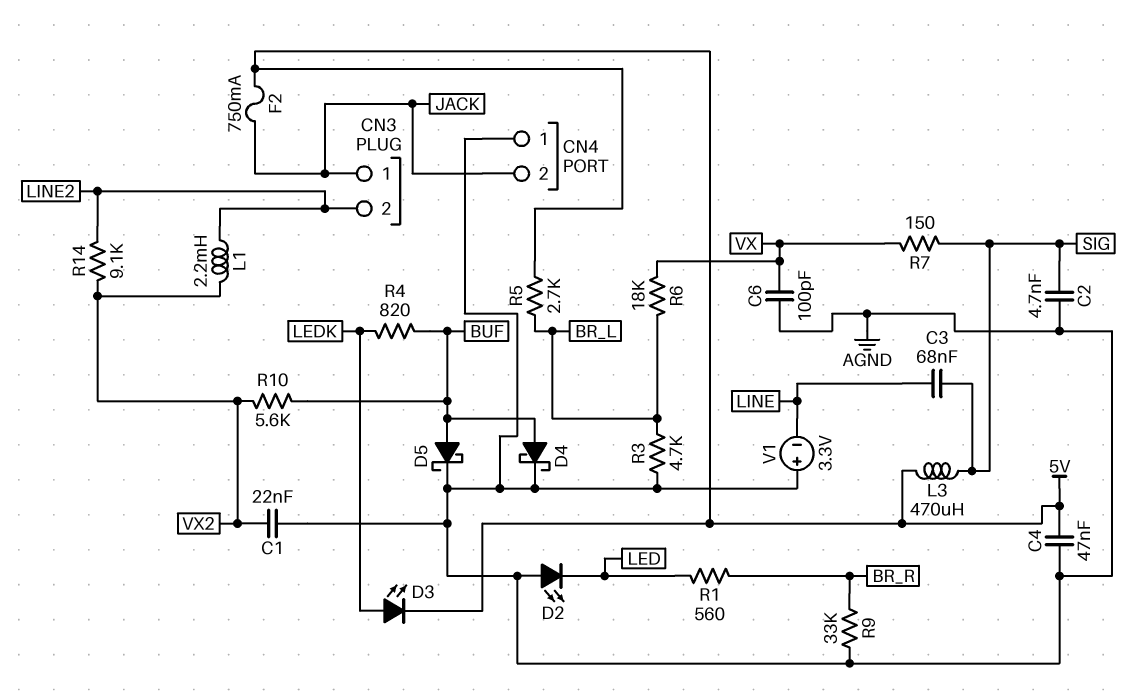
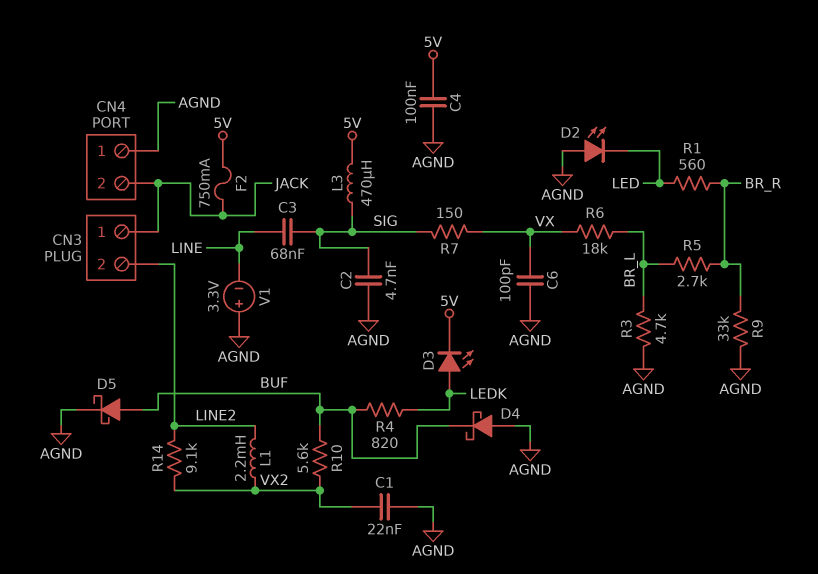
C4: 47nF (5V, AGND) -> 100nF (5V, AGND)
D4: schottky (A BUF, K AGND) -> schottky (A AGND, K BUF)
R5: 2.7k (5V, BR_L) -> 2.7k (BR_L, BR_R)

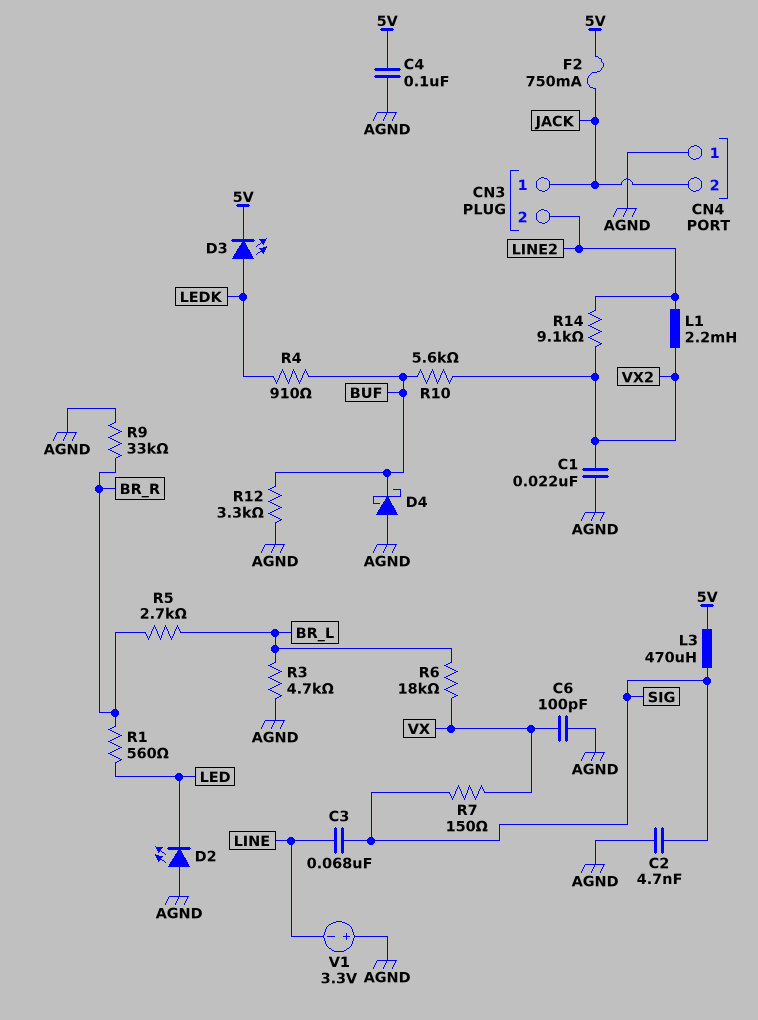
D5: schottky (A BUF, K AGND) -> none
R4: 820 (BUF, LEDK) -> 910 (BUF, LEDK)
R12: none -> 3.3k (AGND, BUF)

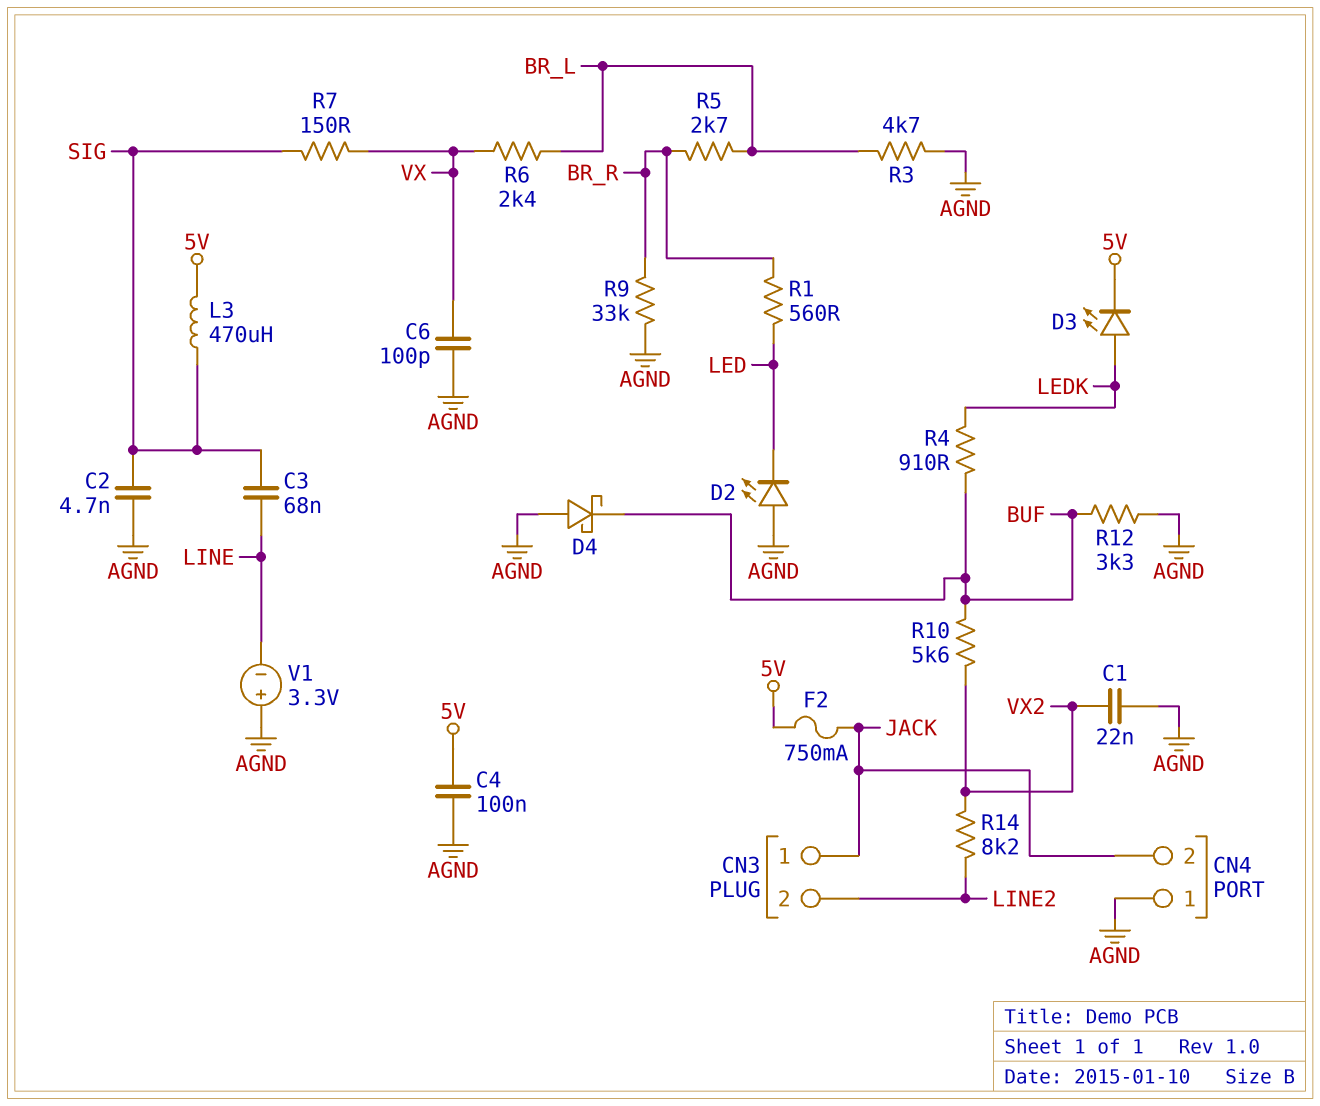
L1: 2.2mH (LINE2, VX2) -> none
R6: 18k (BR_L, VX) -> 2.4k (BR_L, VX)
R14: 9.1k (LINE2, VX2) -> 8.2k (LINE2, VX2)

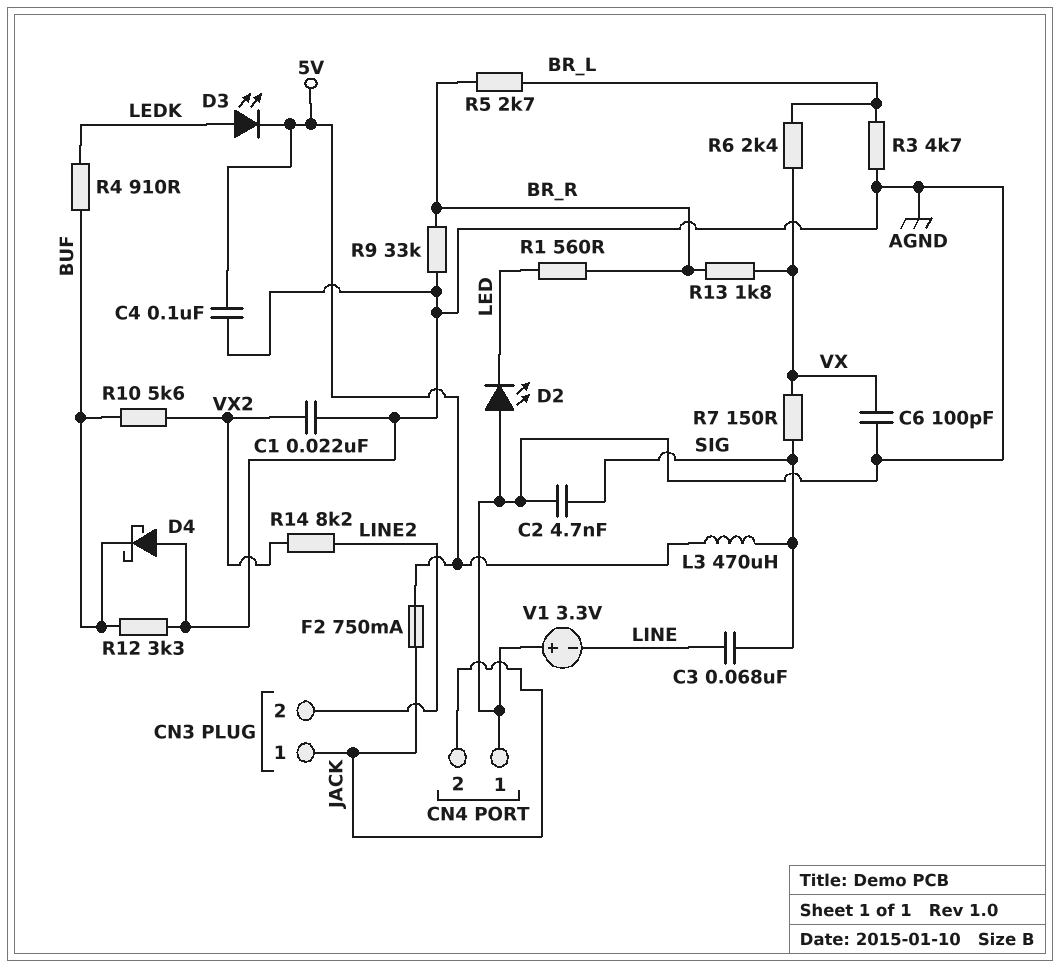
R13: none -> 1.8k (BR_R, VX)

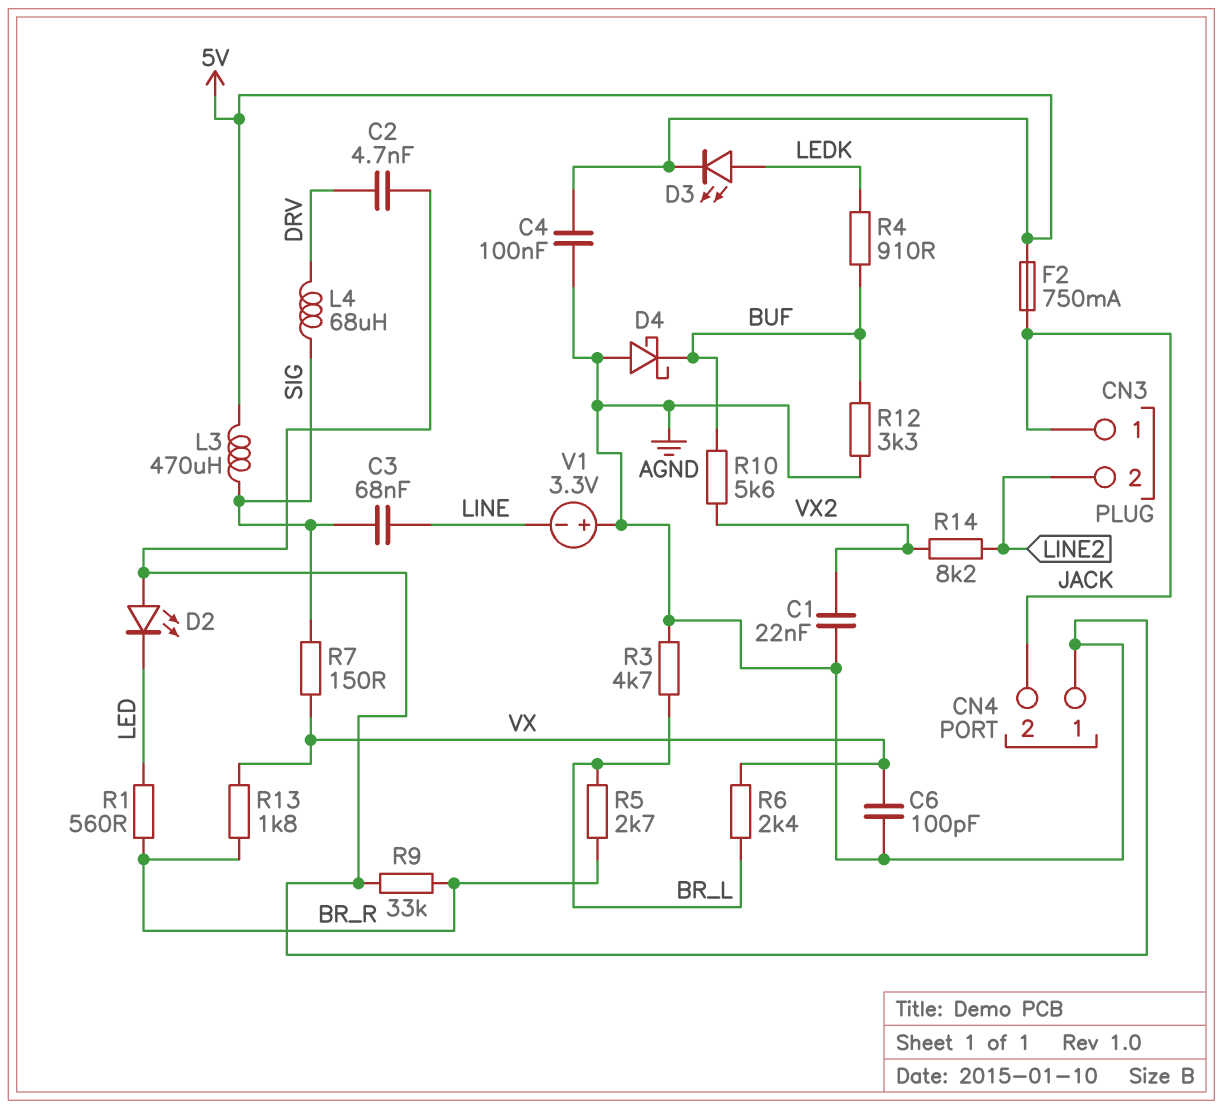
C2: 4.7nF (AGND, SIG) -> 4.7nF (AGND, DRV)
L4: none -> 68uH (DRV, SIG)

